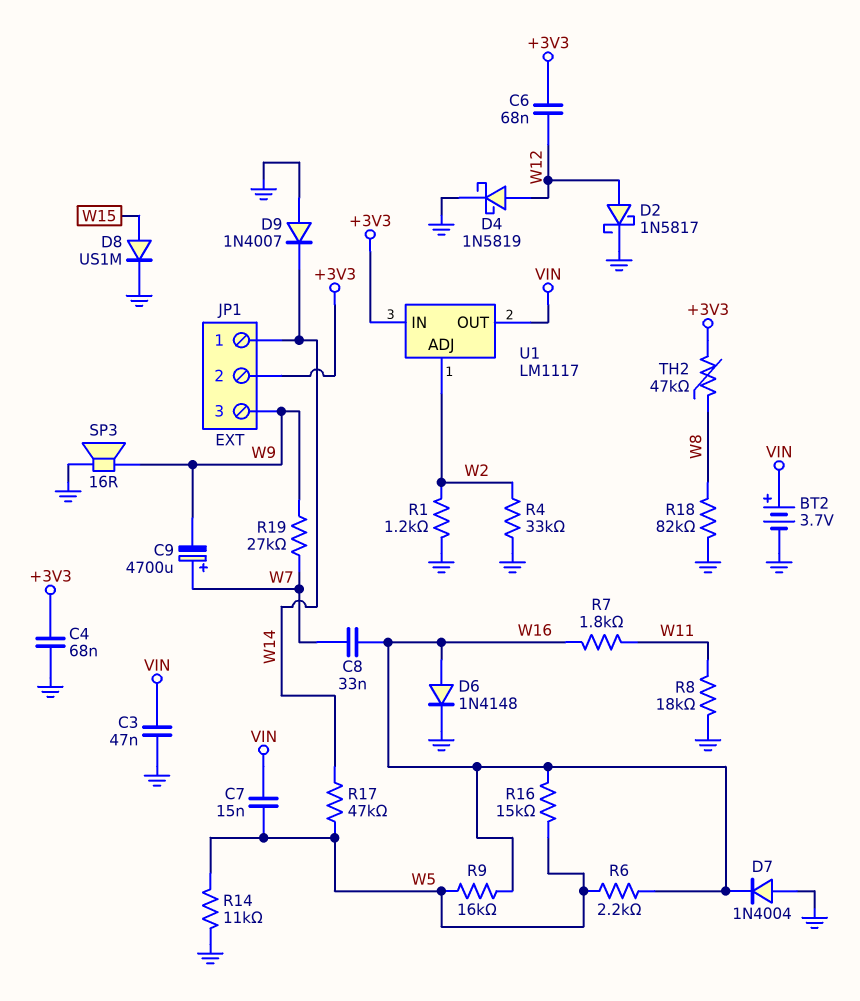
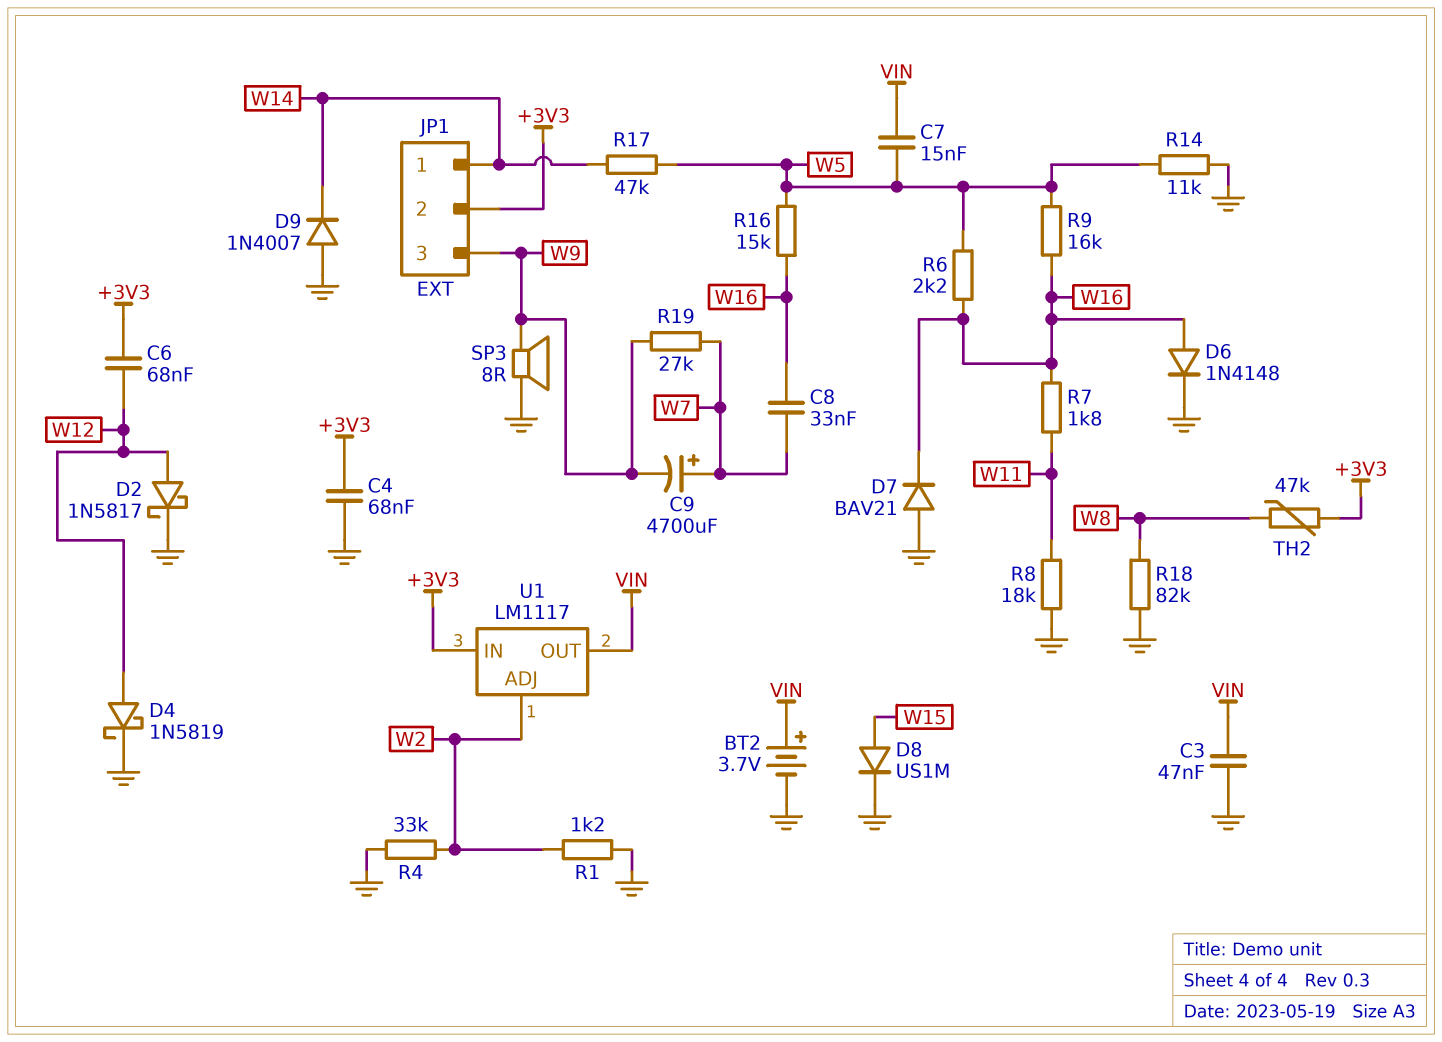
D7: diode 1N4004 (A GND, K W16) -> diode BAV21 (A GND, K W16)
SP3: speaker 16R (GND, W9) -> speaker 8R (GND, W9)

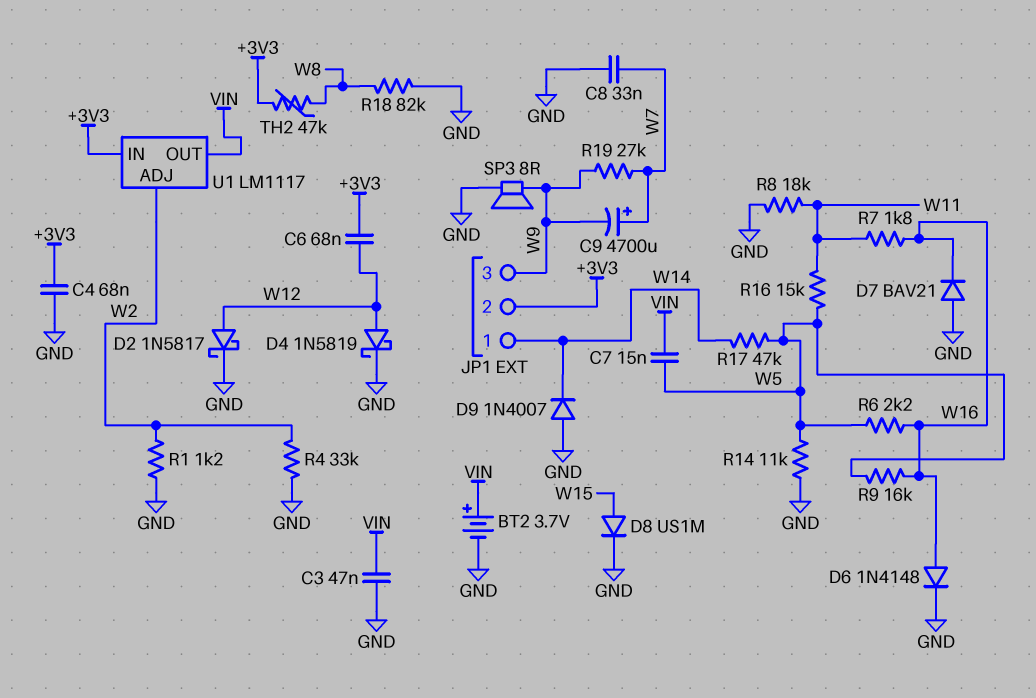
C8: 33nF (W7, W16) -> 33nF (GND, W7)
R16: 15k (W5, W16) -> 15k (W5, W11)

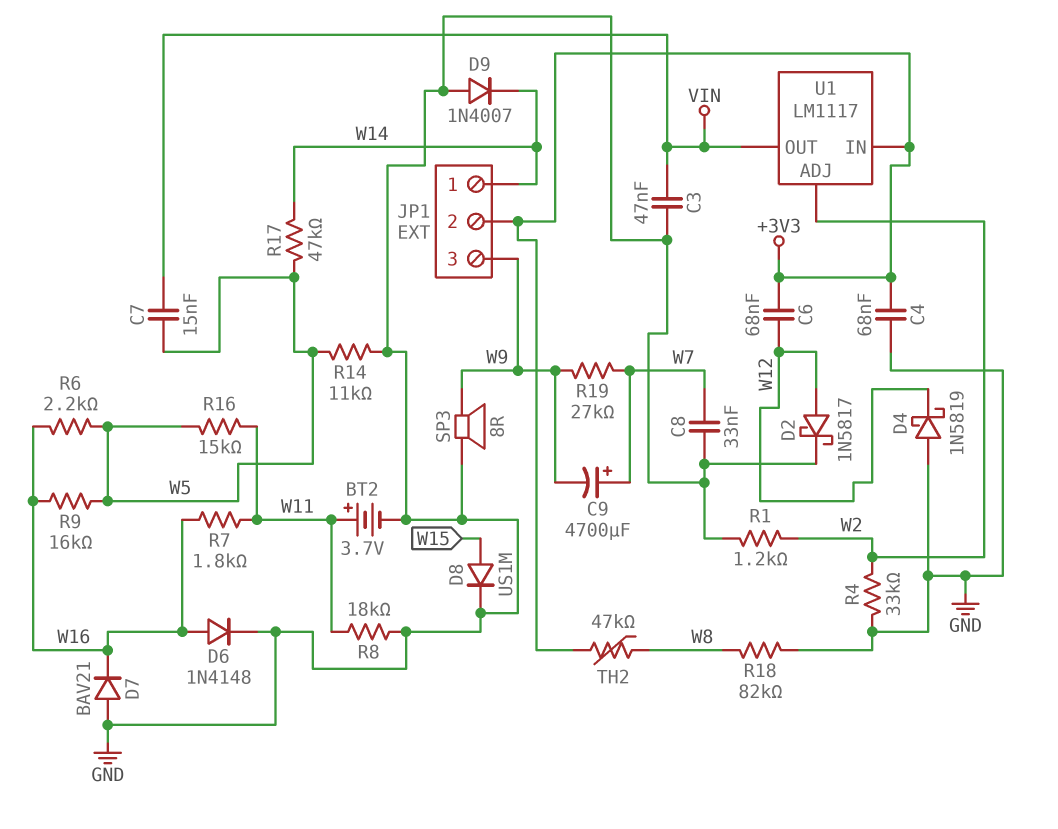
BT2: 3.7V (plus VIN, minus GND) -> 3.7V (plus W11, minus GND)
D4: schottky 1N5819 (A W12, K GND) -> schottky 1N5819 (A GND, K W12)

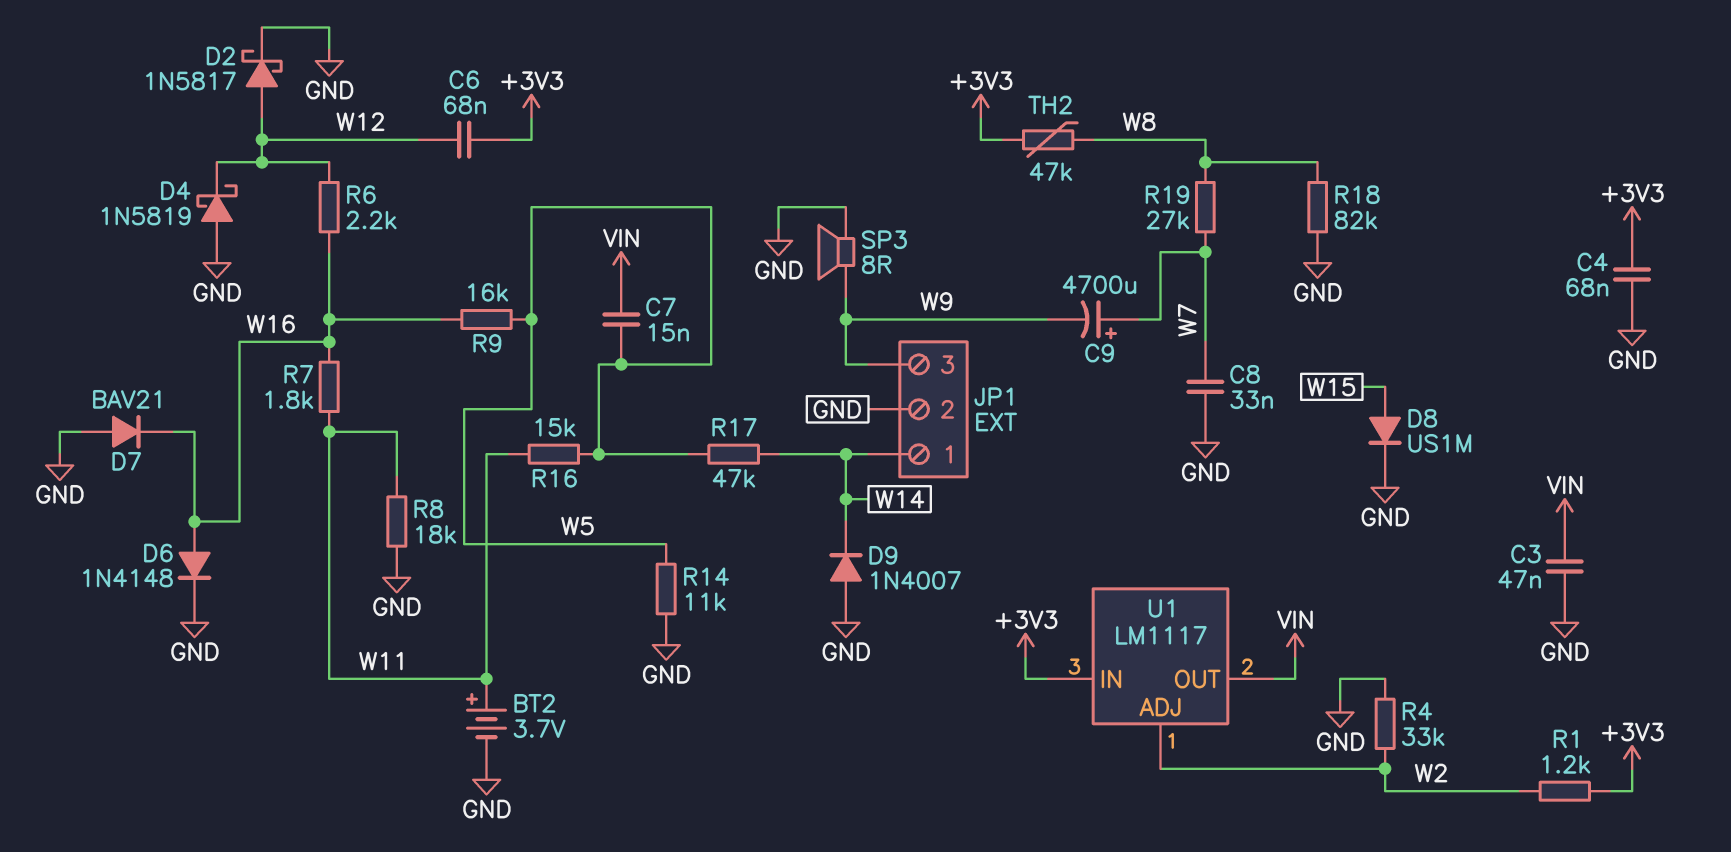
JP1 pin 2: +3V3 -> GND
R1: 1.2k (GND, W2) -> 1.2k (+3V3, W2)
R6: 2.2k (W5, W16) -> 2.2k (W12, W16)
R19: 27k (W7, W9) -> 27k (W7, W8)

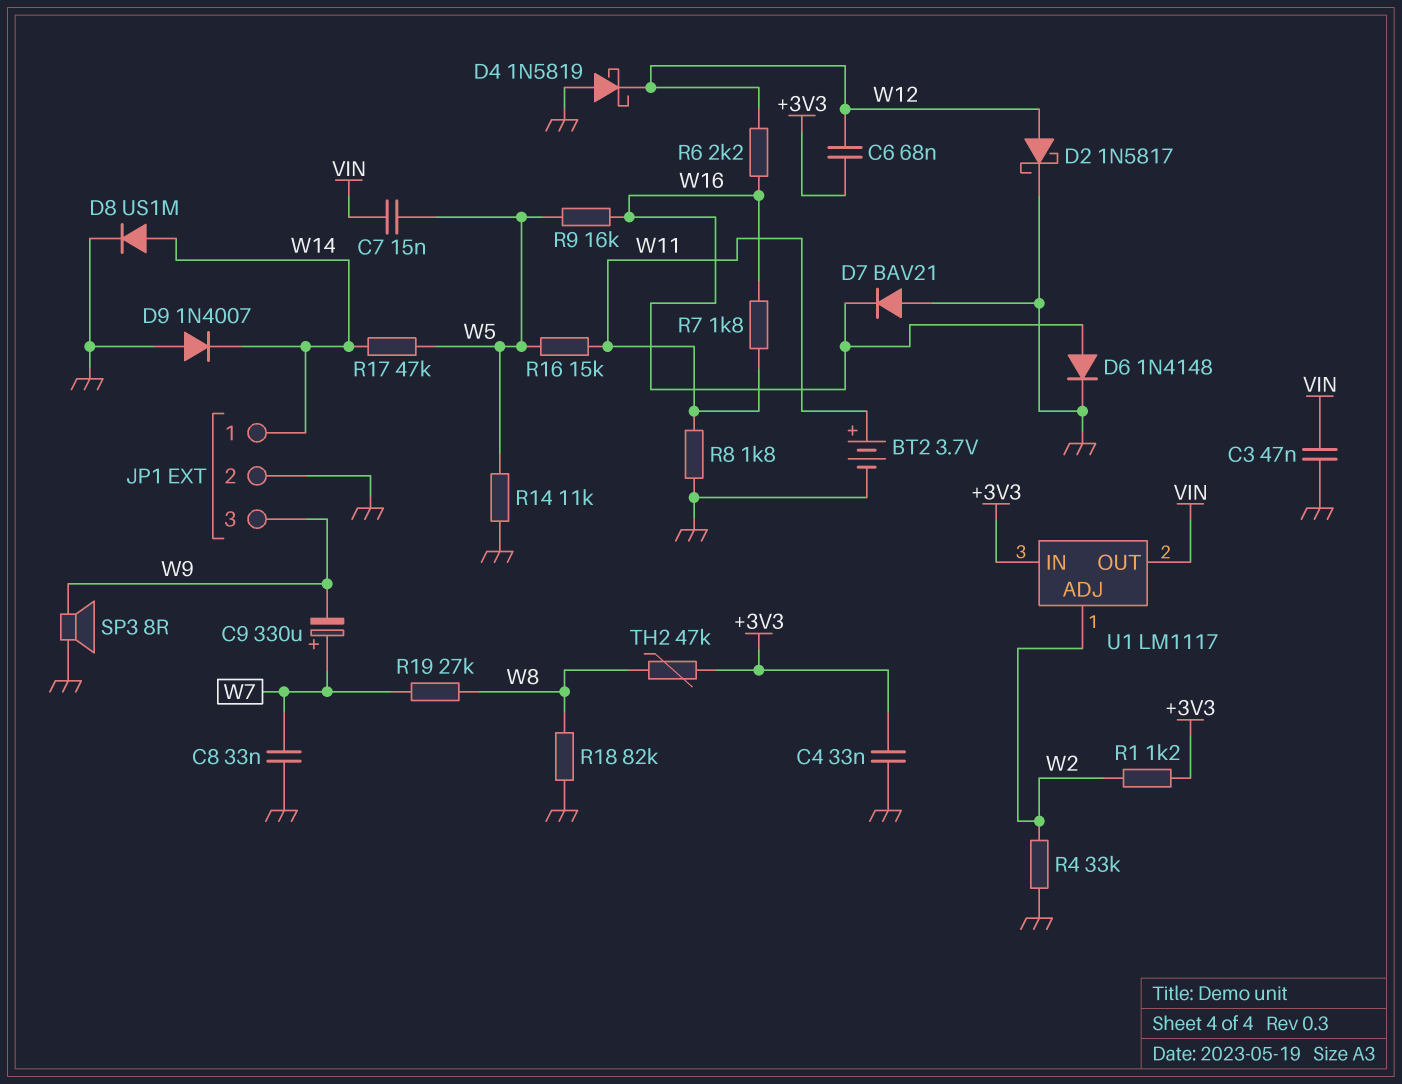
C4: 68nF (+3V3, GND) -> 33nF (+3V3, GND)
C9: 4700uF (plus W7, minus W9) -> 330uF (plus W7, minus W9)
D8: diode US1M (A W15, K GND) -> diode US1M (A W14, K GND)
R8: 18k (GND, W11) -> 1.8k (GND, W11)

